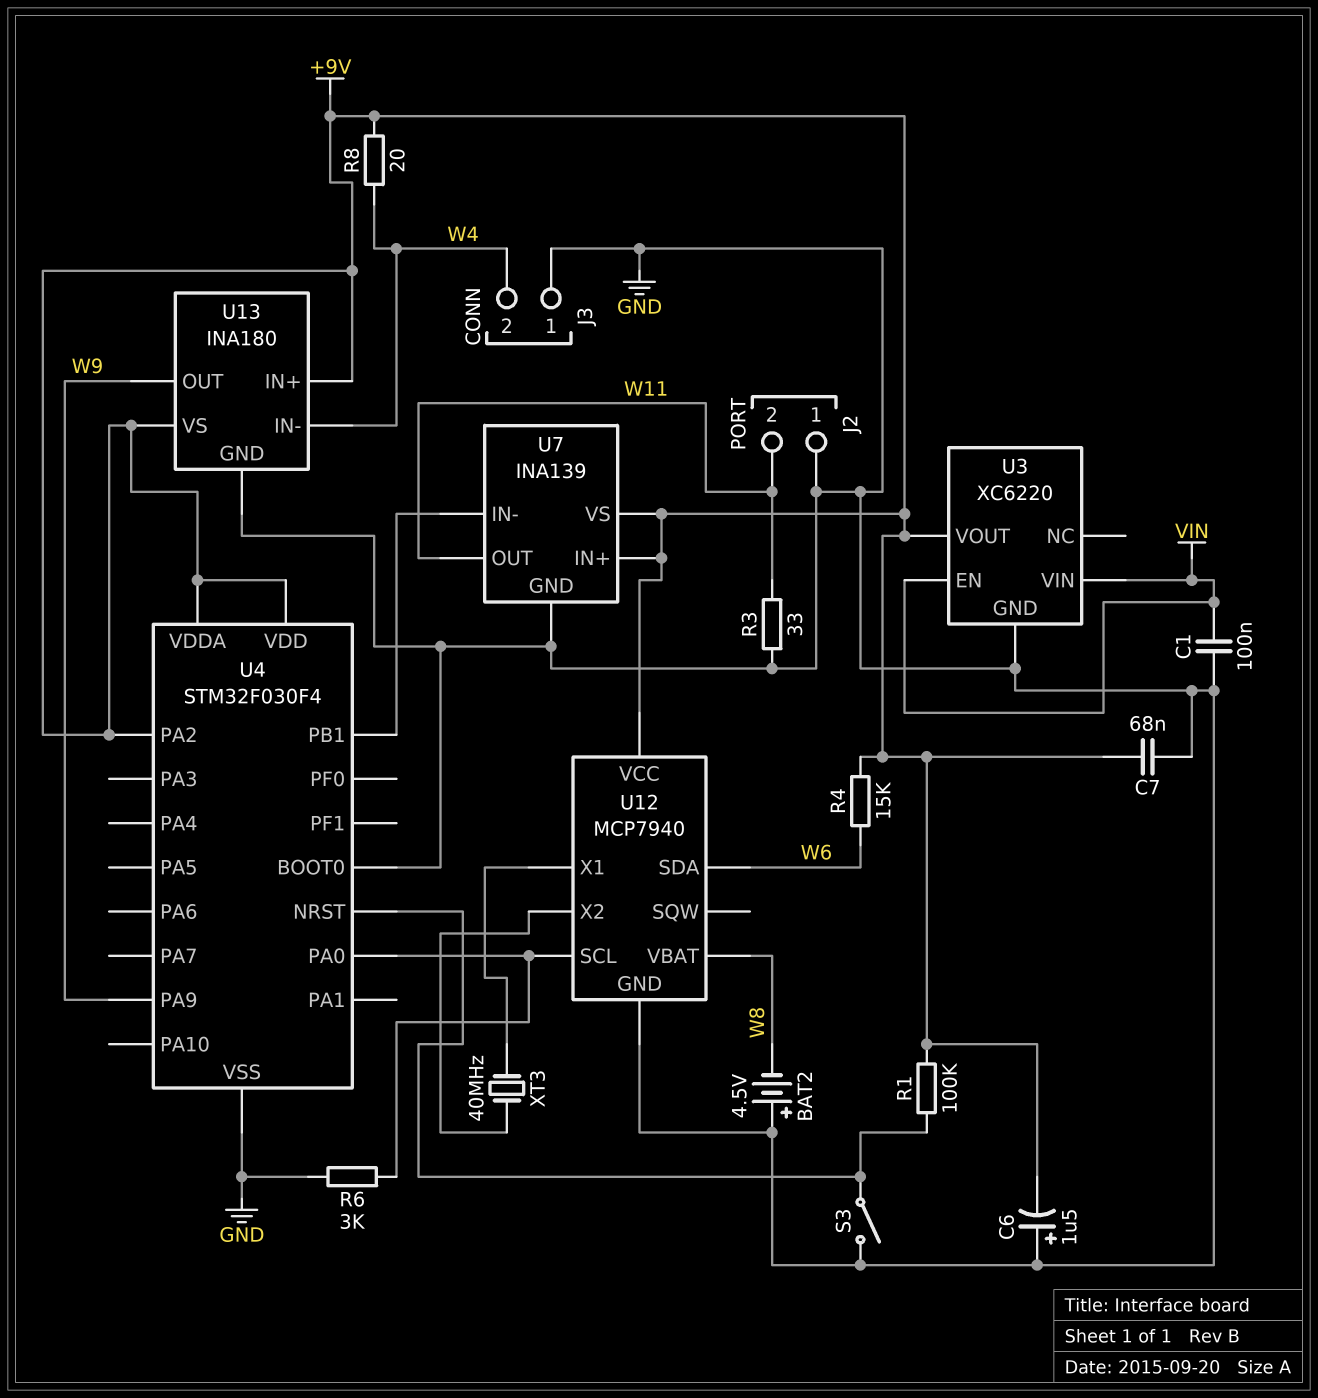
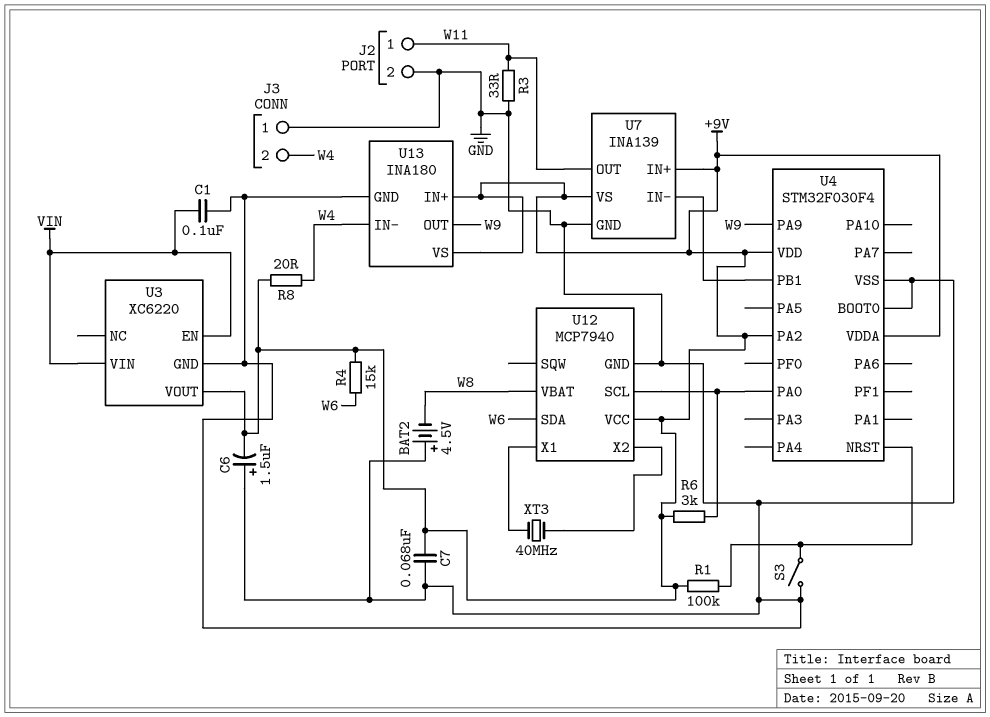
J2 pin 1: GND -> W11
J2 pin 2: W11 -> GND
R6: 3k (GND, U4/PA0) -> 3k (+9V, U4/PA0)

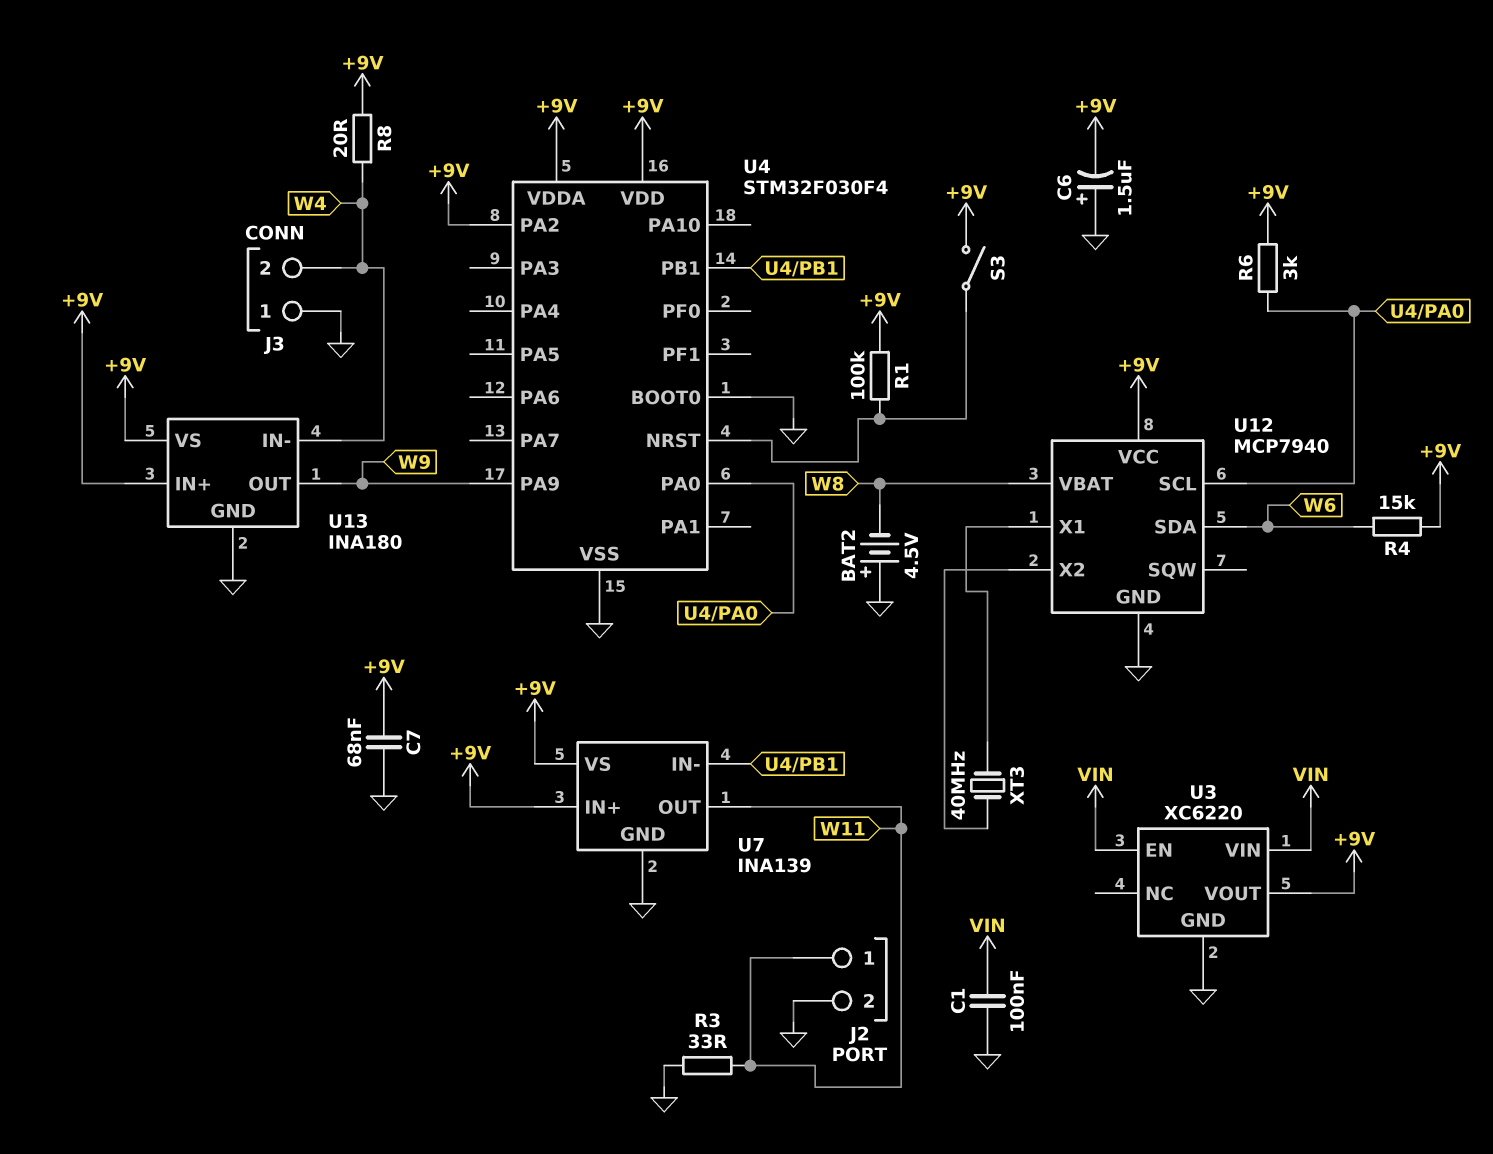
S3: switch (GND, U4/NRST) -> switch (+9V, U4/NRST)

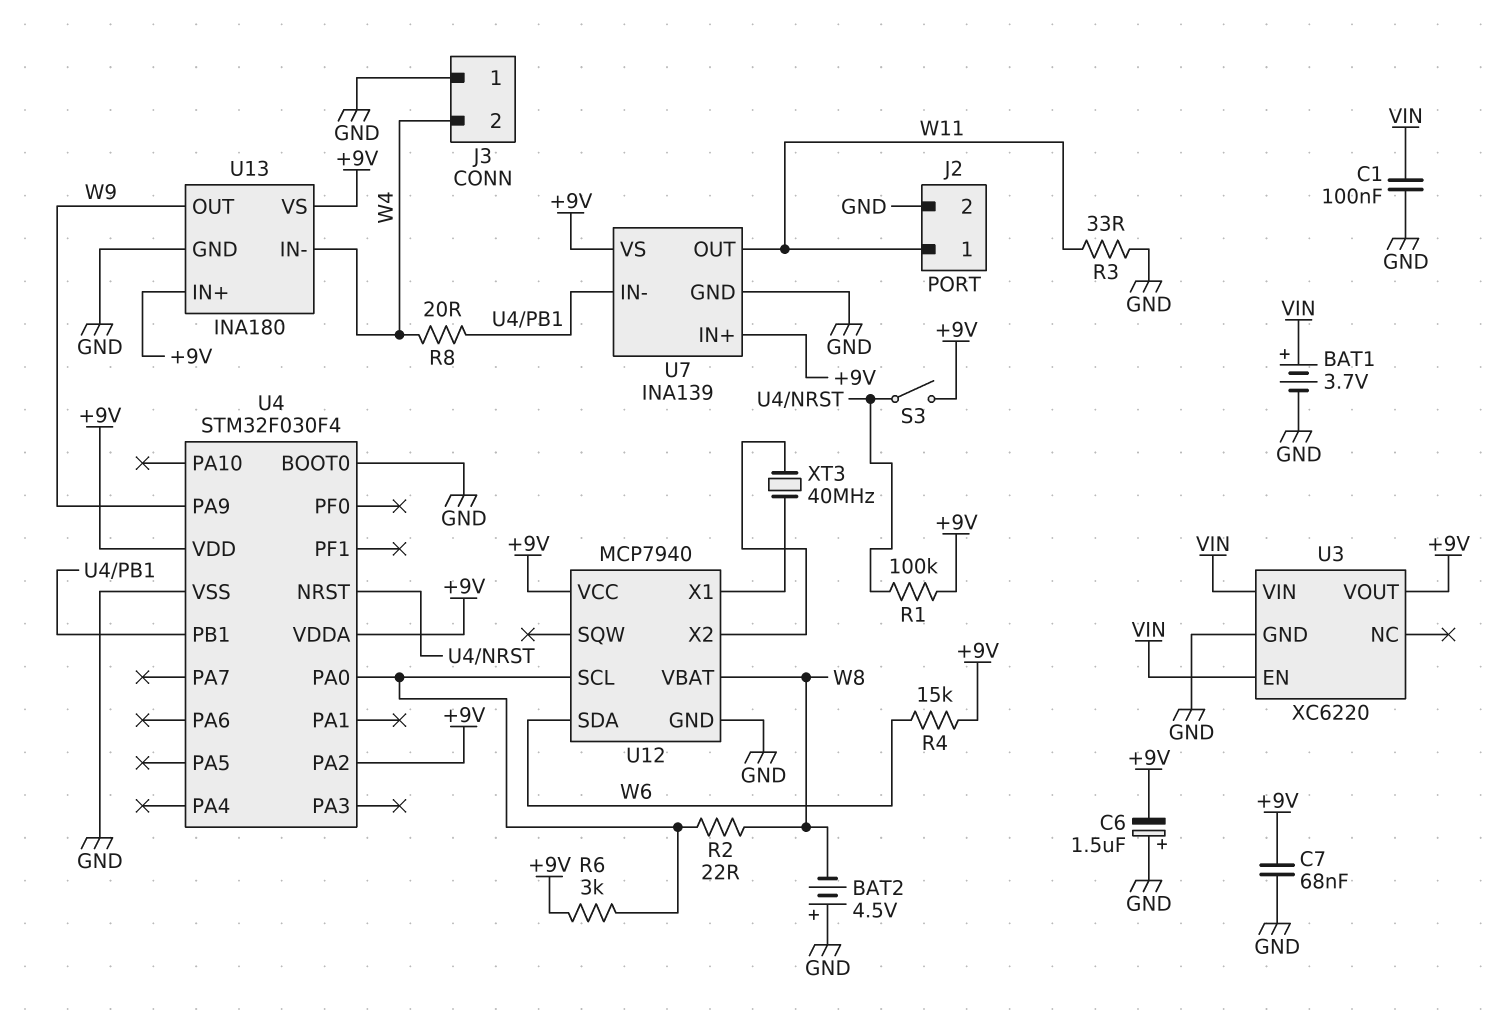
BAT1: none -> 3.7V (plus VIN, minus GND)
R2: none -> 22 (U4/PA0, W8)
R8: 20 (+9V, W4) -> 20 (U4/PB1, W4)

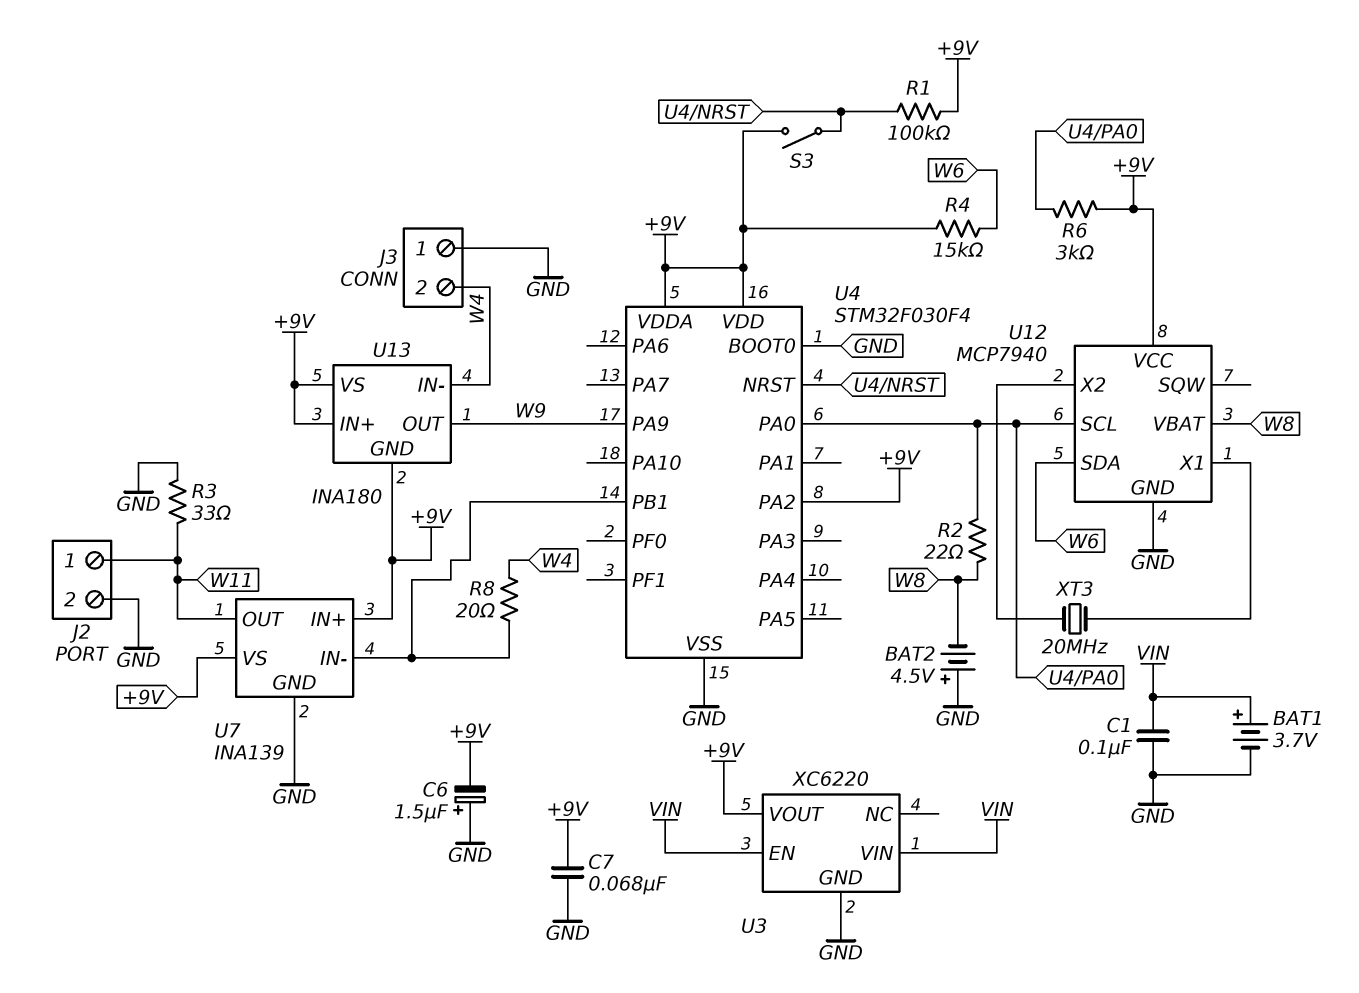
U13 pin GND: GND -> +9V
XT3: 40MHz (U12/X1, U12/X2) -> 20MHz (U12/X1, U12/X2)

